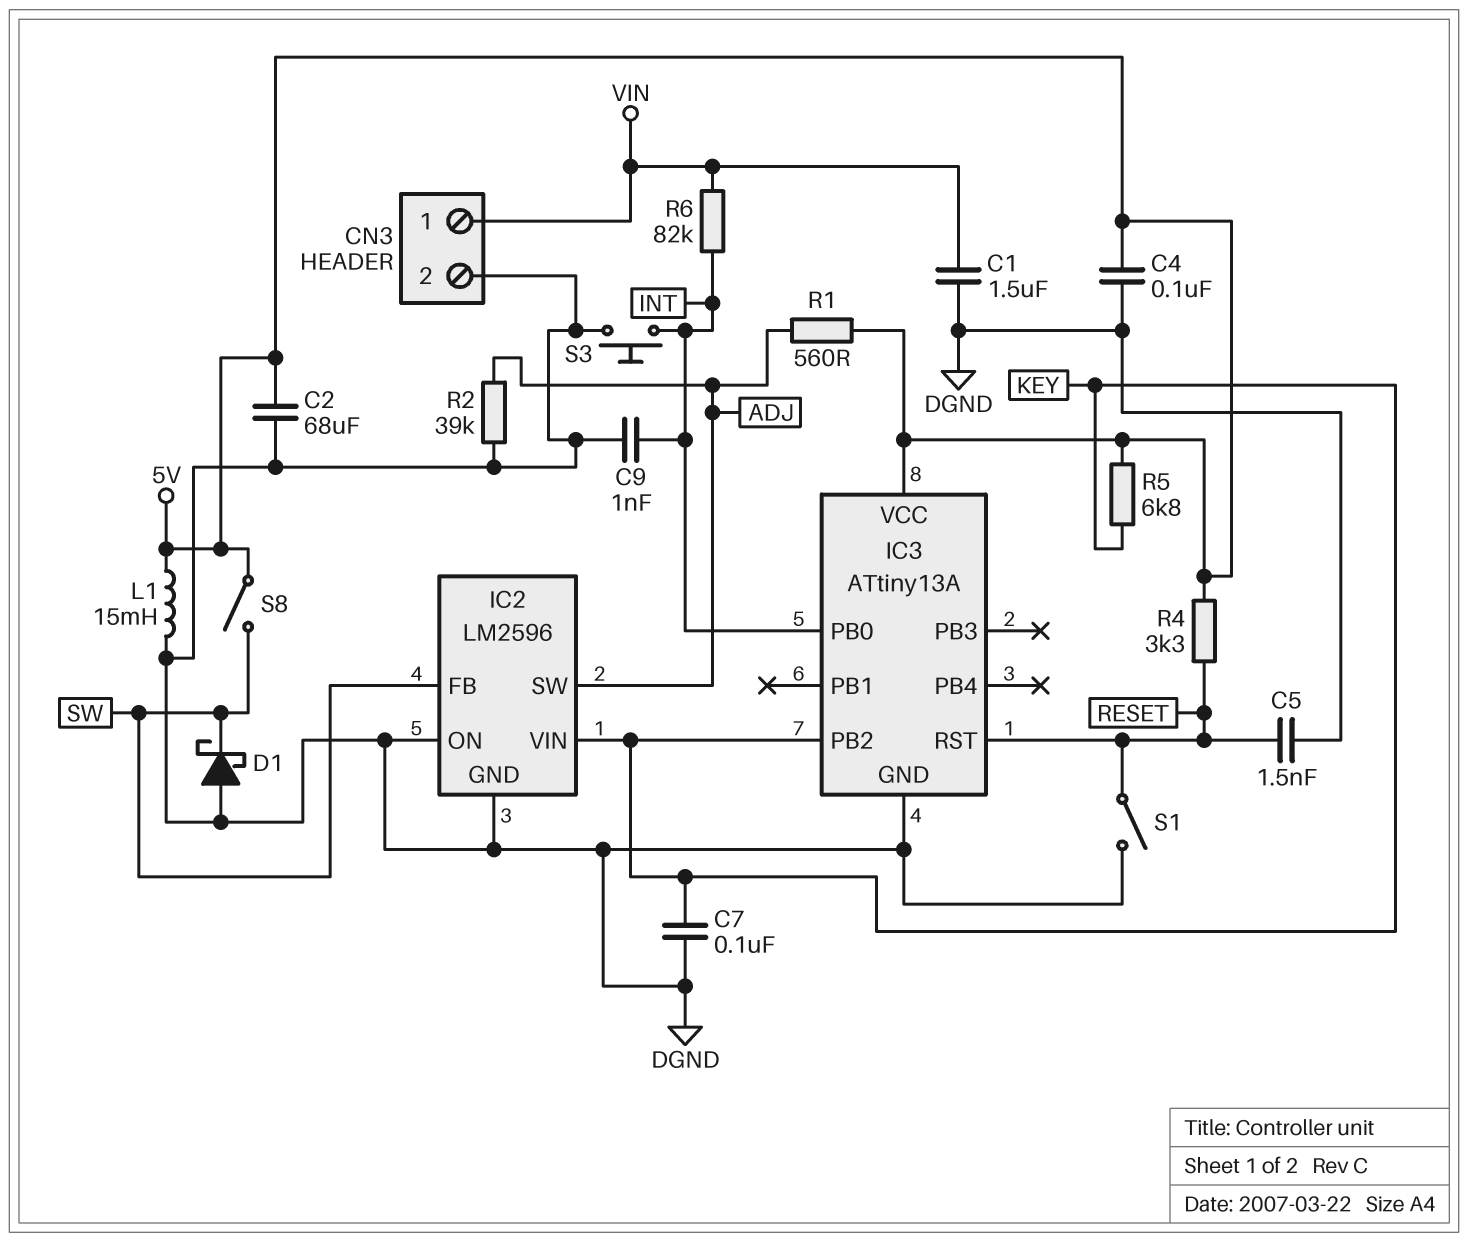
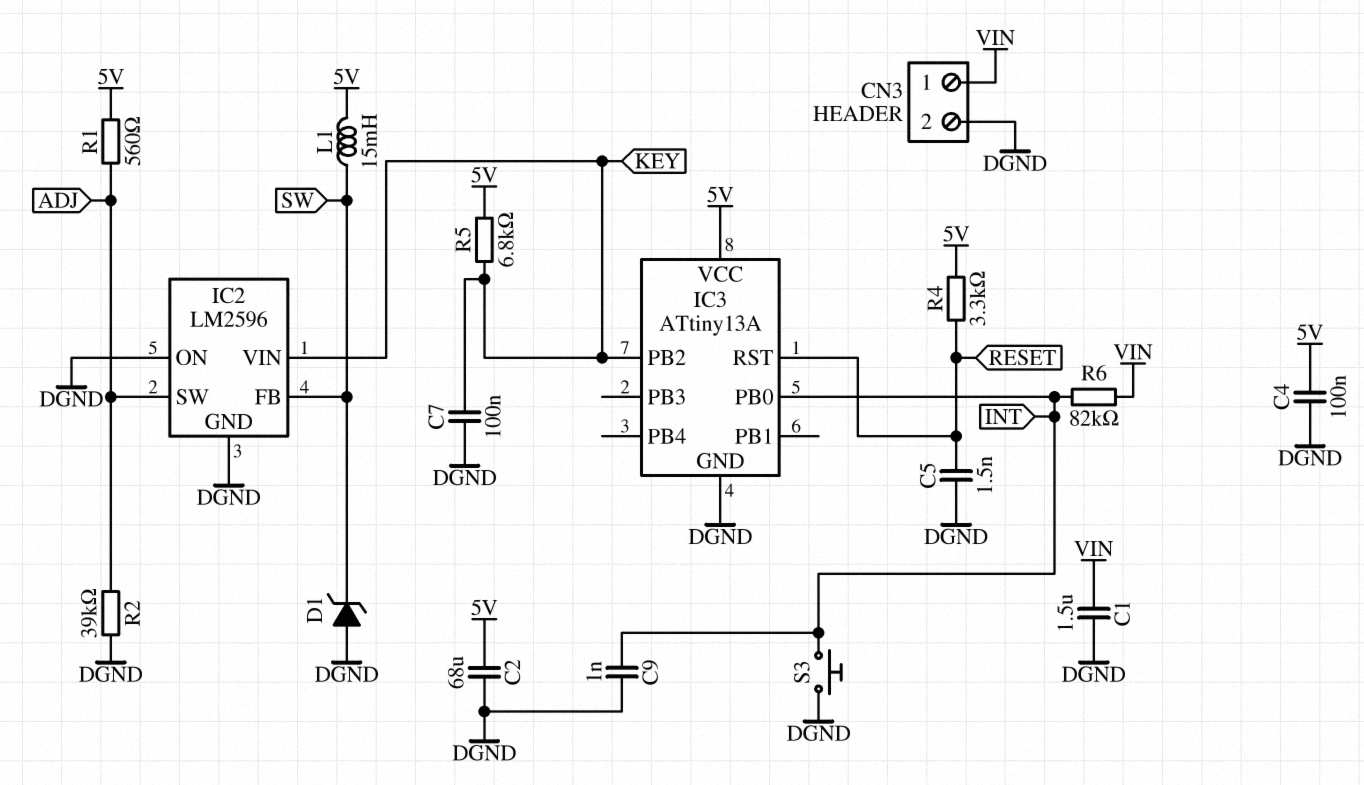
D1: schottky (A DGND, K SW) -> zener (A DGND, K SW)
L1: 15mH (5V, DGND) -> 15mH (5V, SW)
S1: switch (DGND, RESET) -> none
S8: switch (5V, SW) -> none

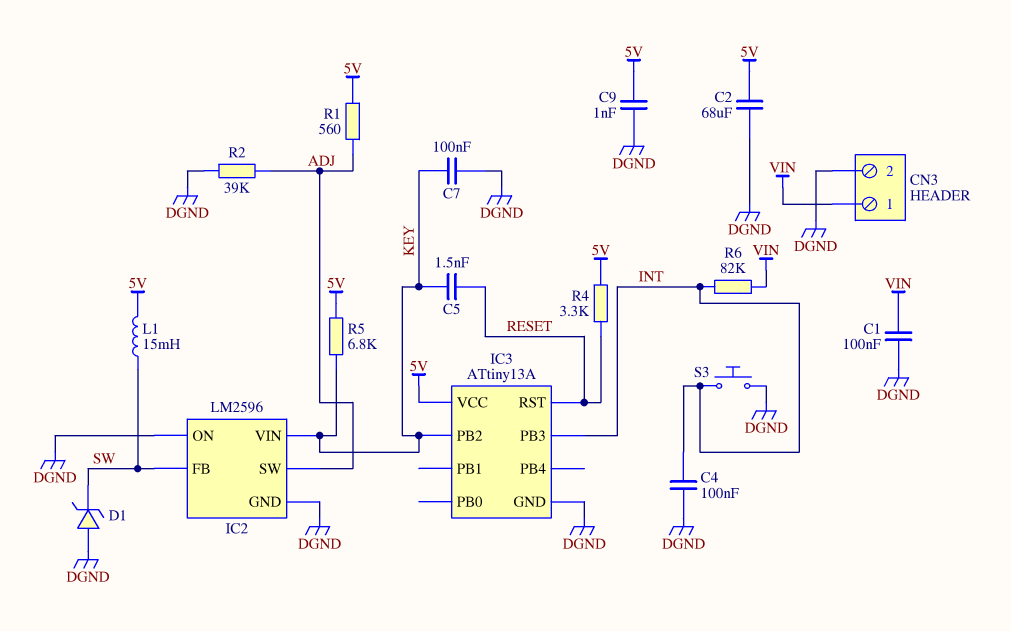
C1: 1.5uF (DGND, VIN) -> 100nF (DGND, VIN)
C4: 100nF (5V, DGND) -> 100nF (DGND, INT)
C5: 1.5nF (DGND, RESET) -> 1.5nF (KEY, RESET)
C9: 1nF (DGND, INT) -> 1nF (5V, DGND)
IC3 pin PB0: INT -> none
IC3 pin PB3: none -> INT

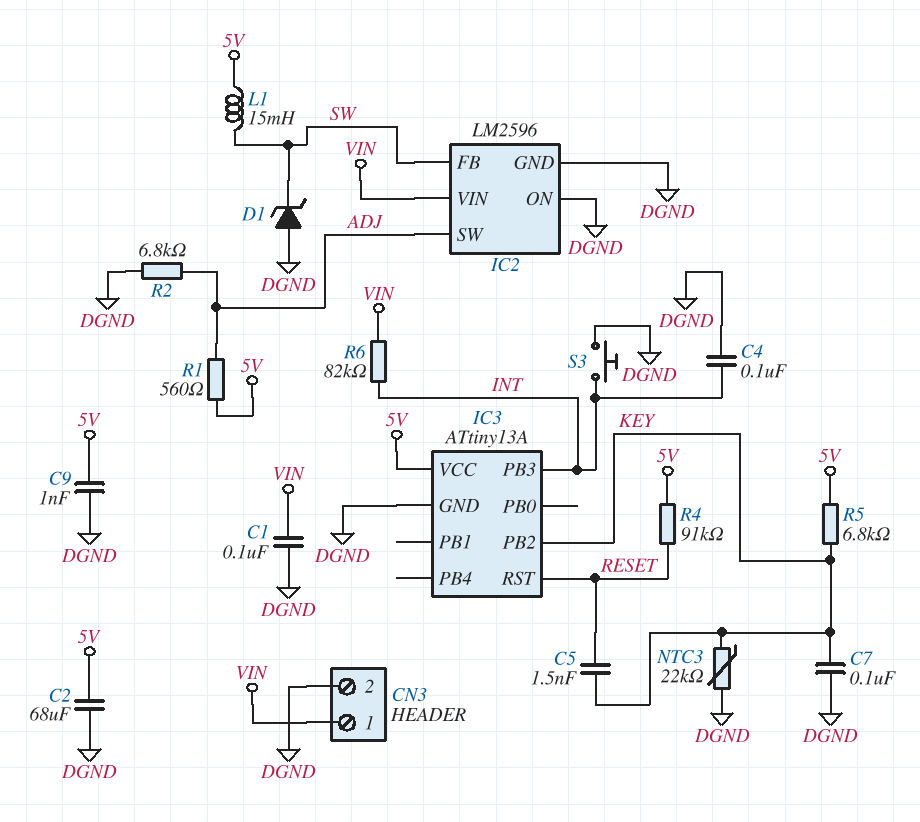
IC2 pin VIN: KEY -> VIN
NTC3: none -> 22k (DGND, KEY)
R2: 39k (ADJ, DGND) -> 6.8k (ADJ, DGND)
R4: 3.3k (5V, RESET) -> 91k (5V, RESET)

